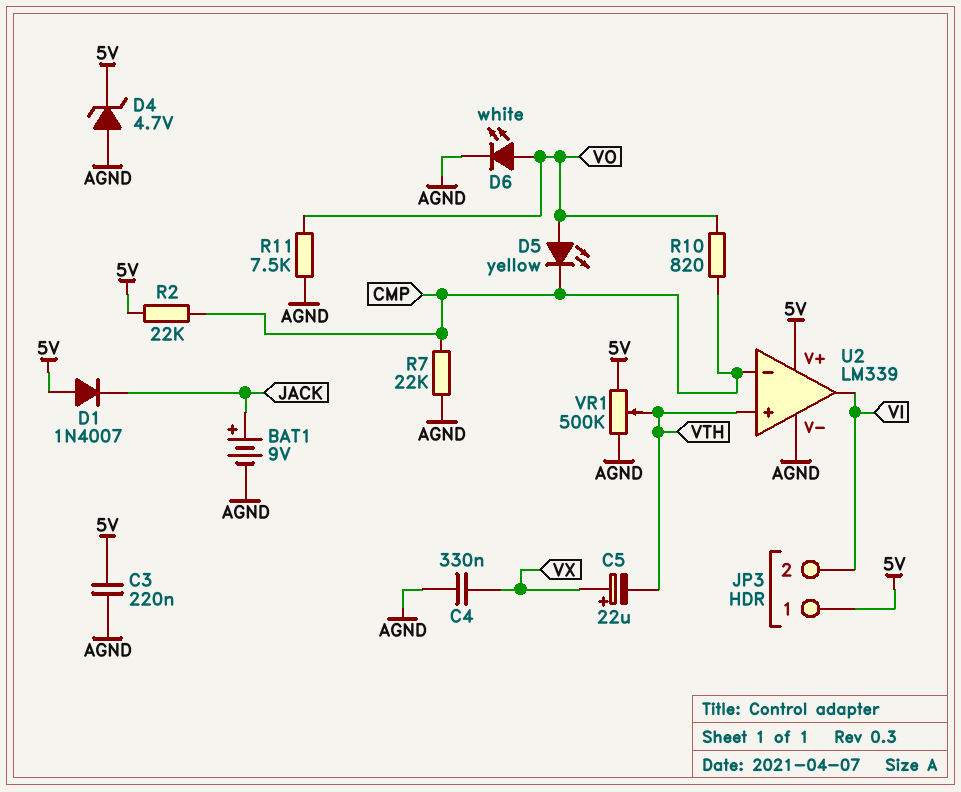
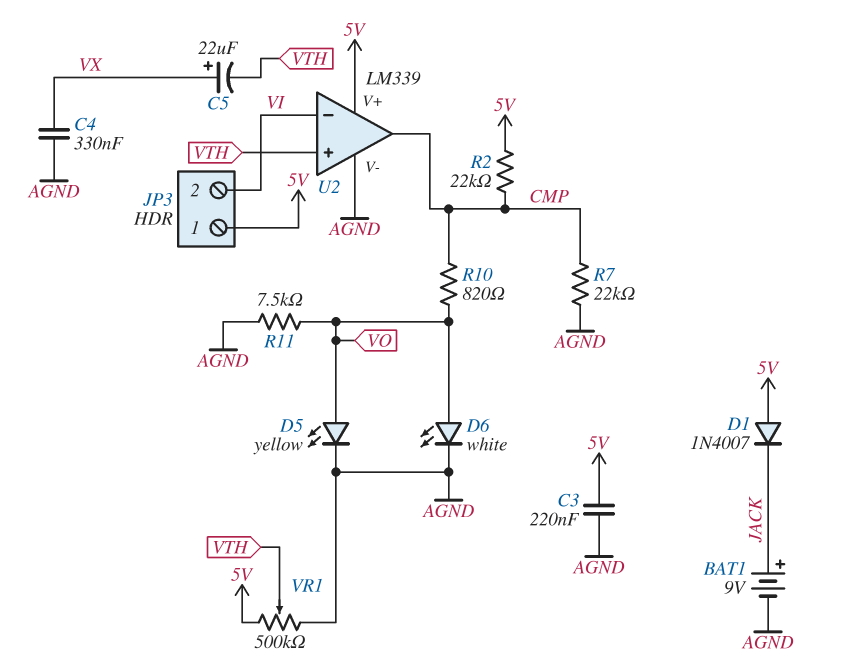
D4: zener 4.7V (A AGND, K 5V) -> none
D5: LED yellow (A VO, K CMP) -> LED yellow (A VO, K AGND)
U2 pin in-: CMP -> VI
U2 pin out: VI -> CMP

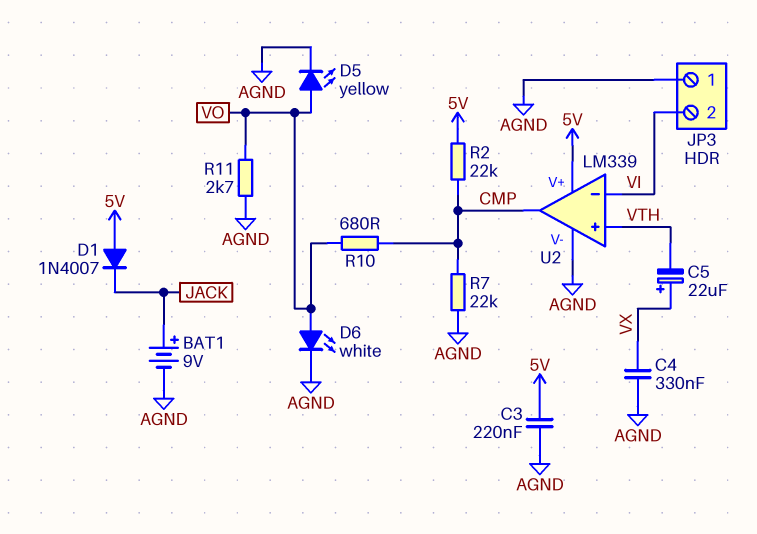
JP3 pin 1: 5V -> AGND
R10: 820 (CMP, VO) -> 680 (CMP, VO)
R11: 7.5k (AGND, VO) -> 2.7k (AGND, VO)
VR1: 500k (5V, AGND, wiper VTH) -> none

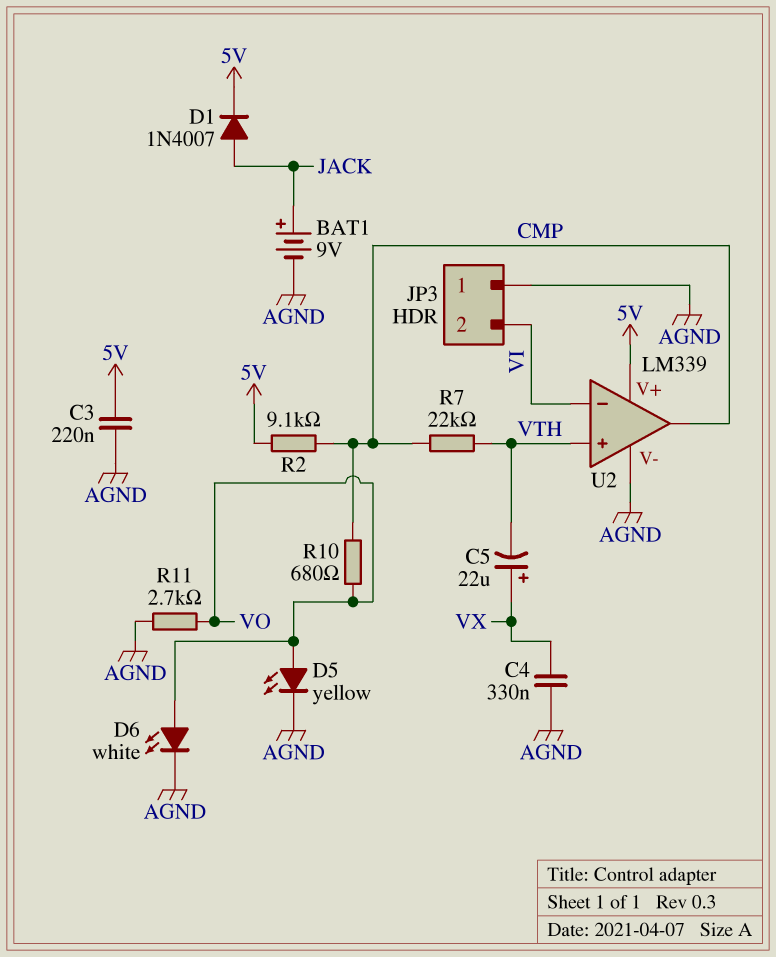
D1: diode 1N4007 (A 5V, K JACK) -> diode 1N4007 (A JACK, K 5V)
R2: 22k (5V, CMP) -> 9.1k (5V, CMP)
R7: 22k (AGND, CMP) -> 22k (CMP, VTH)

